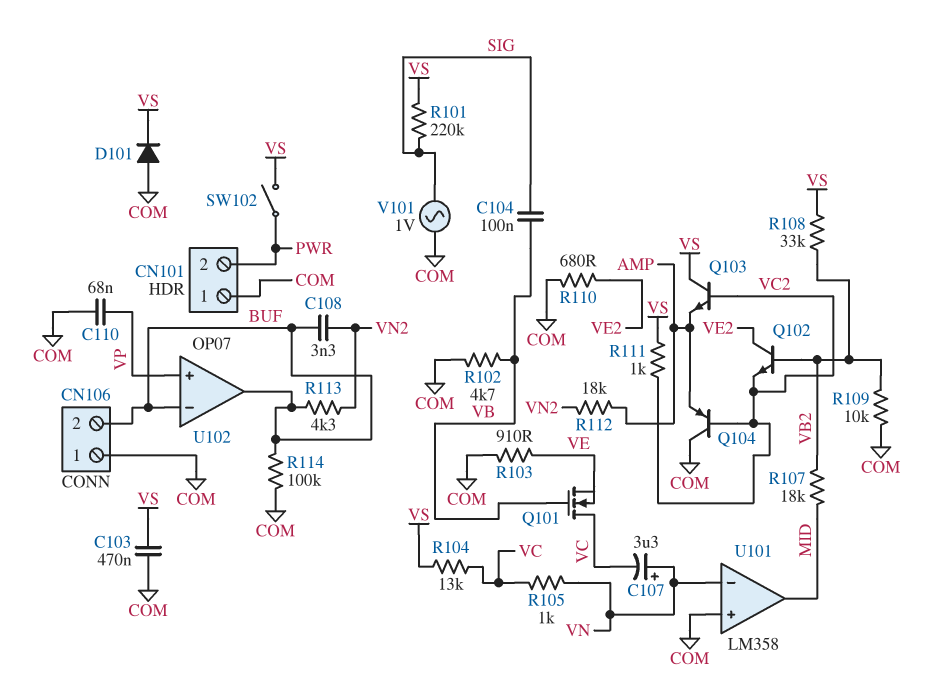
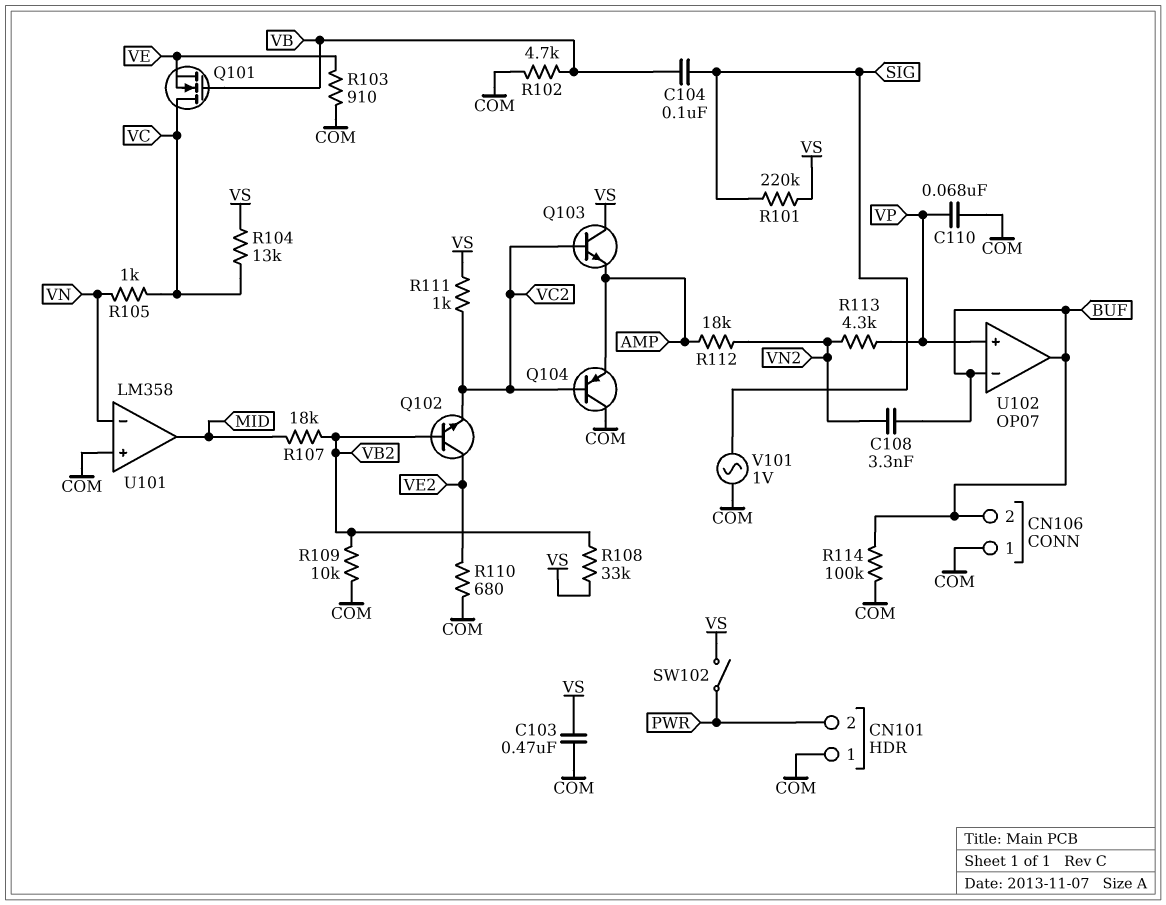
C107: 3.3uF (plus VN, minus VC) -> none
D101: diode (A COM, K VS) -> none
R113: 4.3k (BUF, VN2) -> 4.3k (VN2, VP)

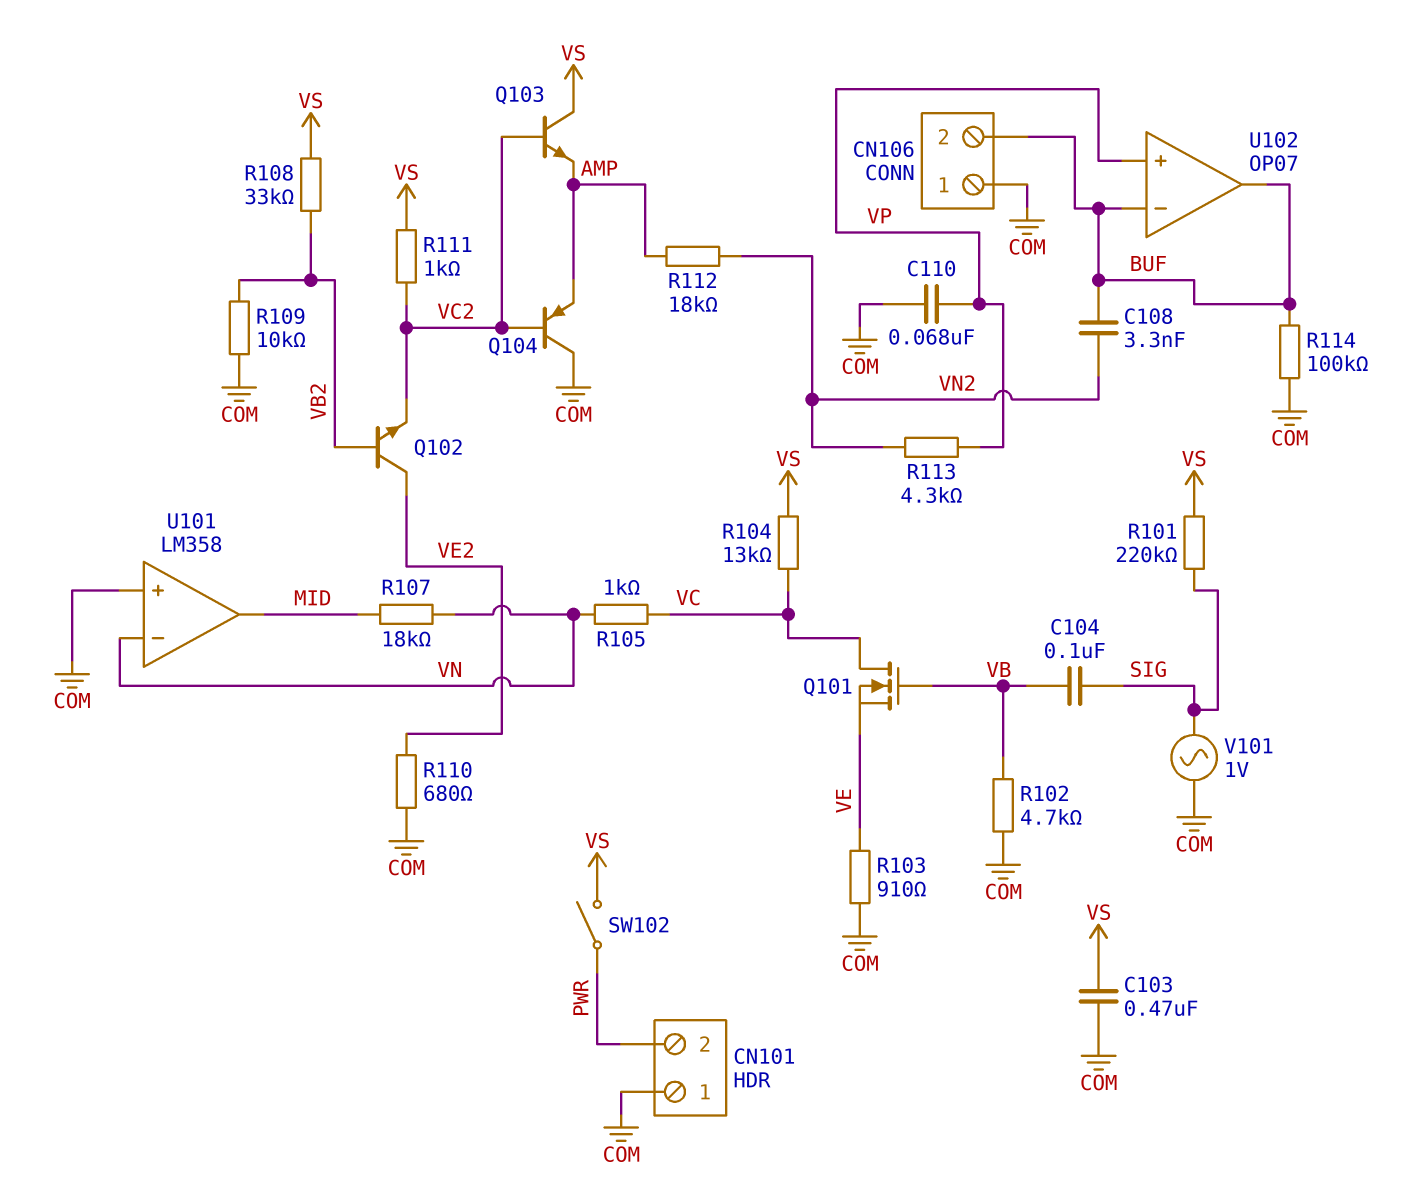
R107: 18k (MID, VB2) -> 18k (MID, VN)

